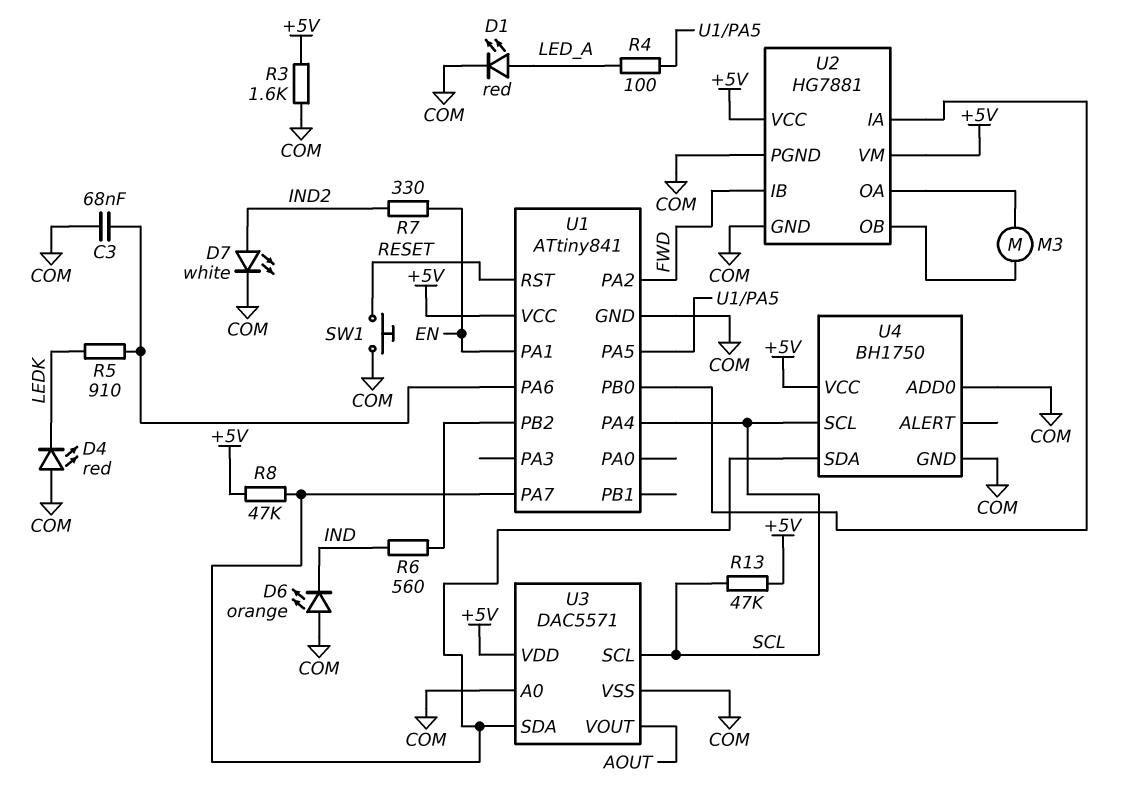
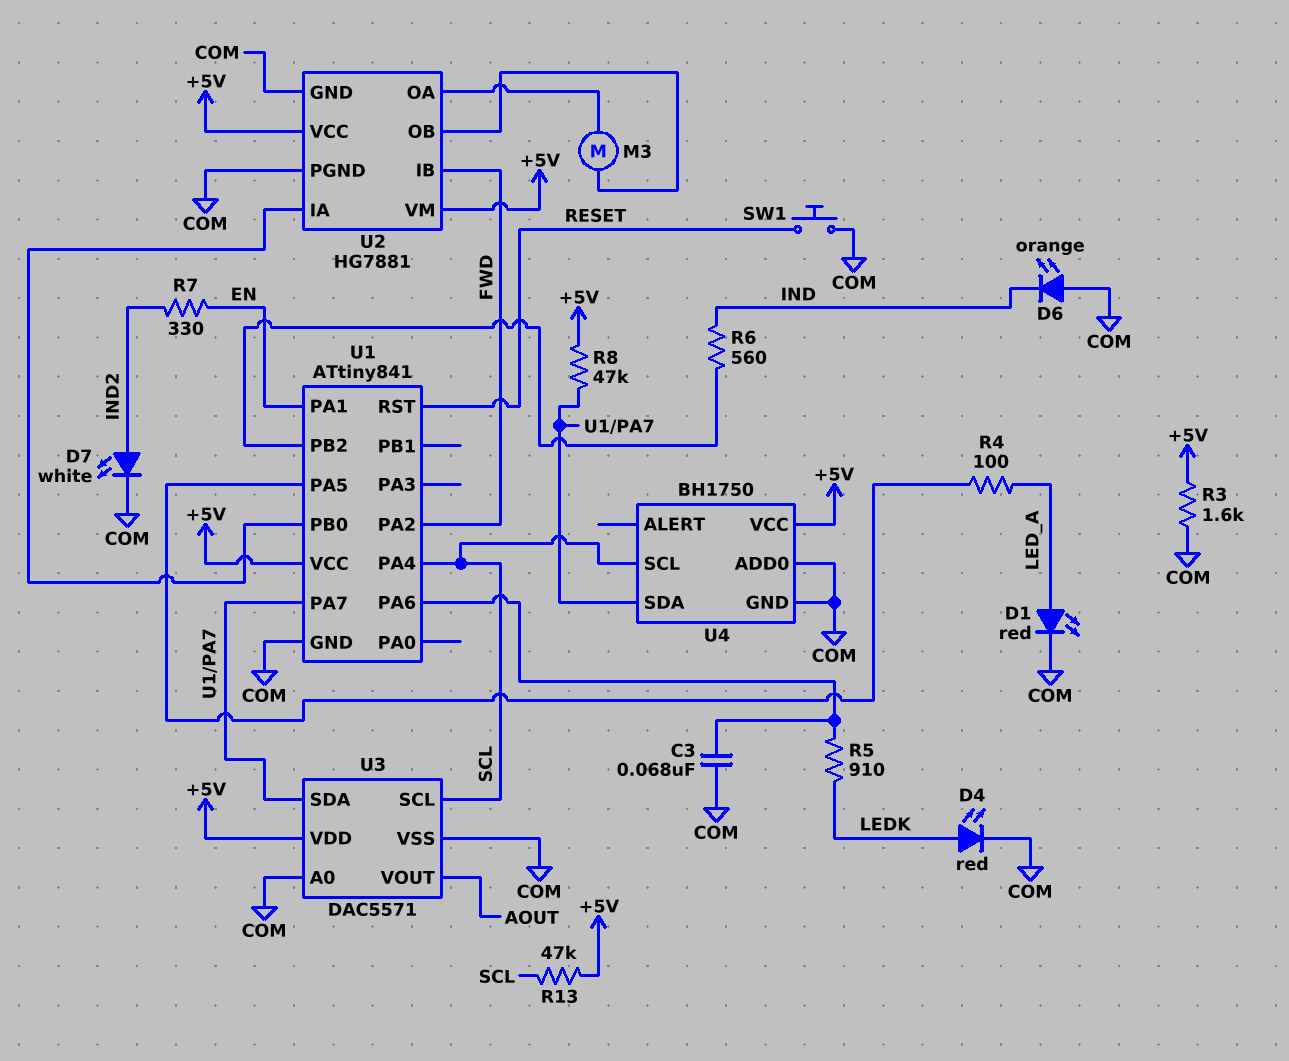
D4: LED red (A COM, K LEDK) -> LED red (A LEDK, K COM)

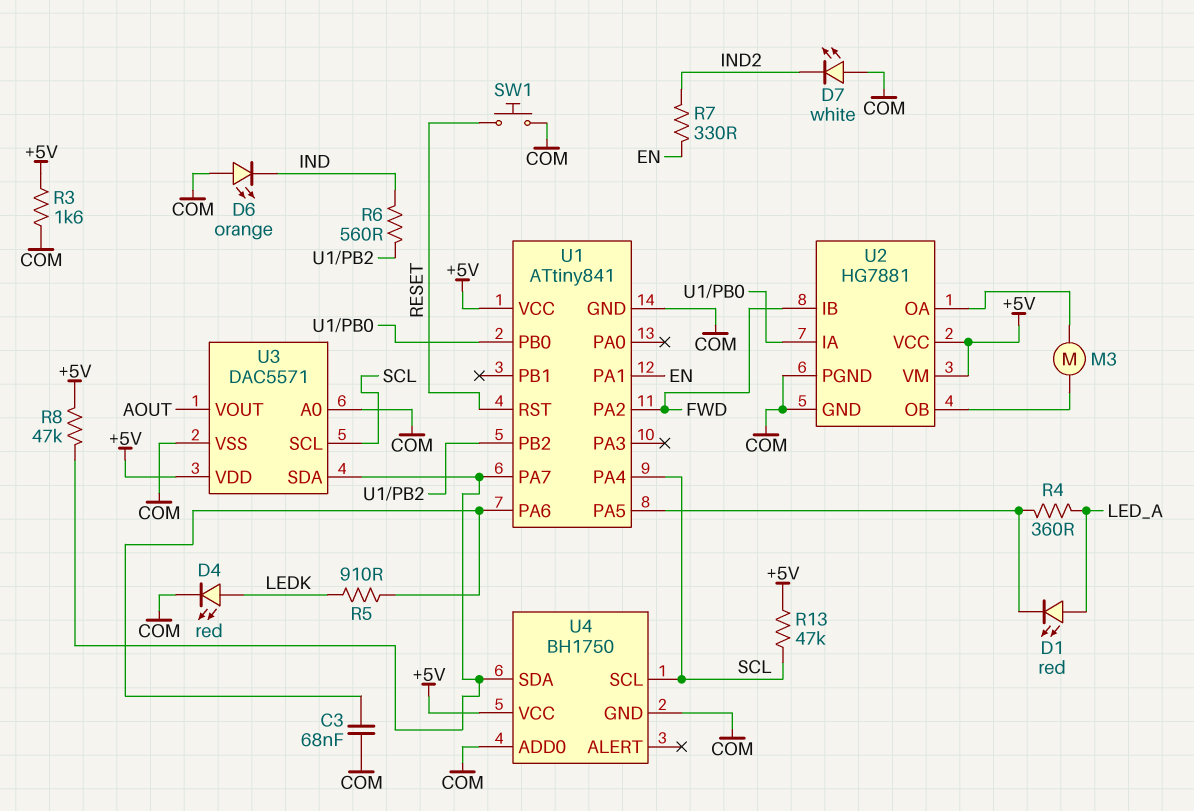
D1: LED red (A LED_A, K COM) -> LED red (A LED_A, K U1/PA5)
D7: LED white (A IND2, K COM) -> LED white (A COM, K IND2)
R4: 100 (LED_A, U1/PA5) -> 360 (LED_A, U1/PA5)

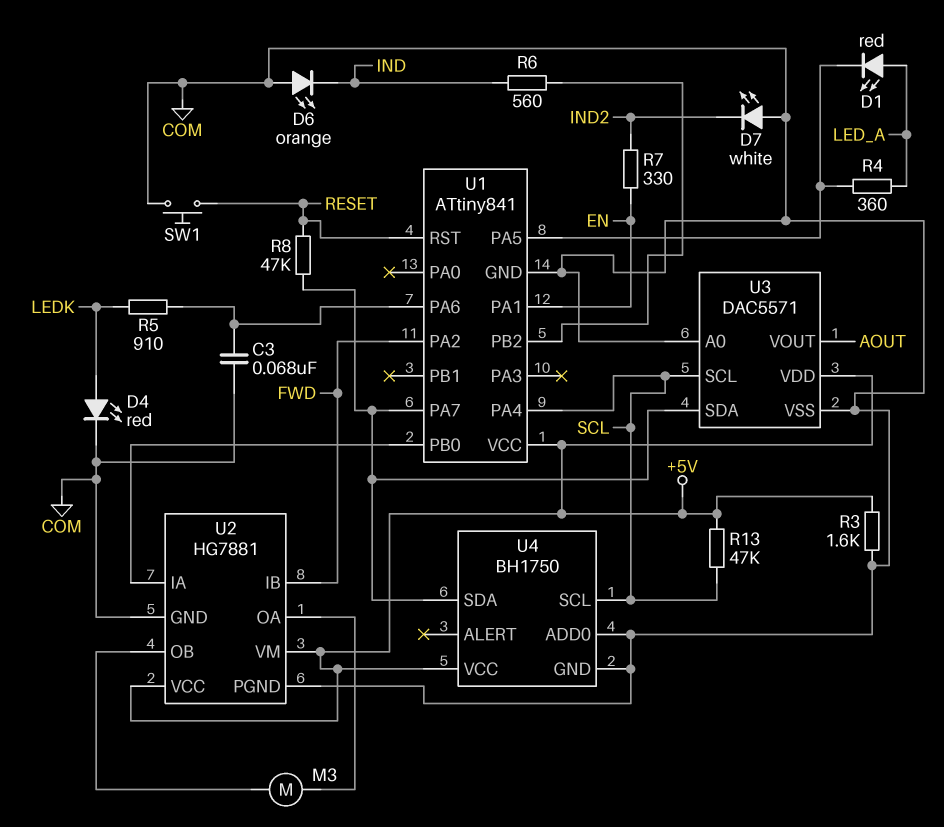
R8: 47k (+5V, U1/PA7) -> 47k (RESET, U1/PA7)

